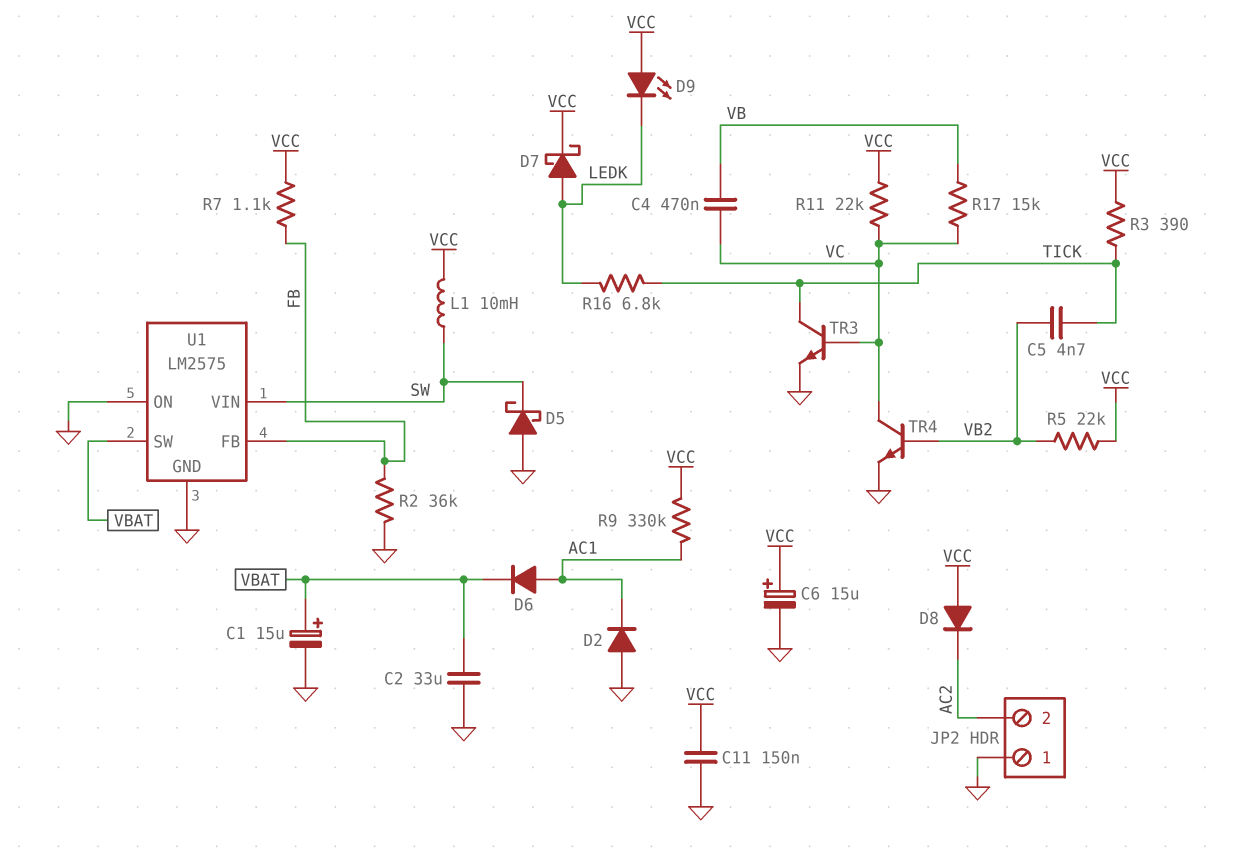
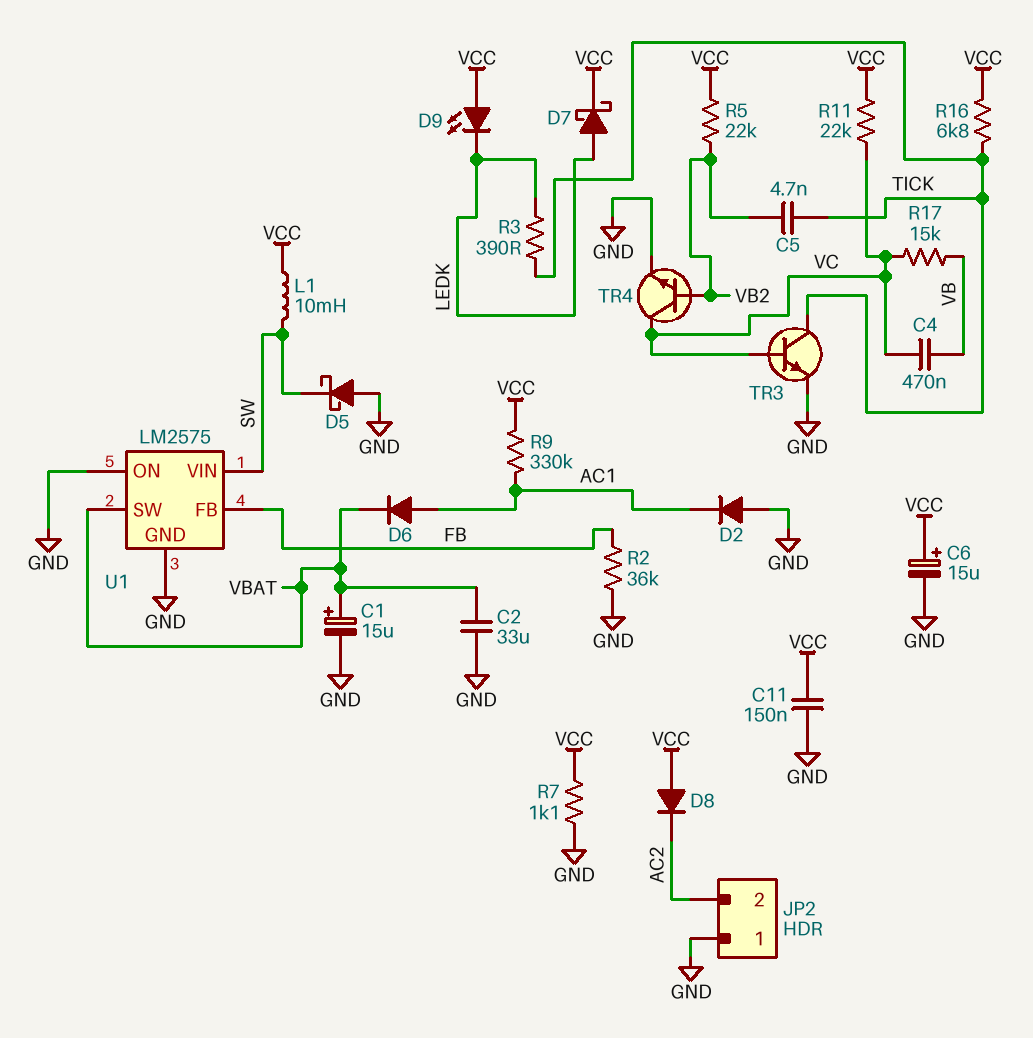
R3: 390 (TICK, VCC) -> 390 (LEDK, TICK)
R7: 1.1k (FB, VCC) -> 1.1k (GND, VCC)
R16: 6.8k (LEDK, TICK) -> 6.8k (TICK, VCC)

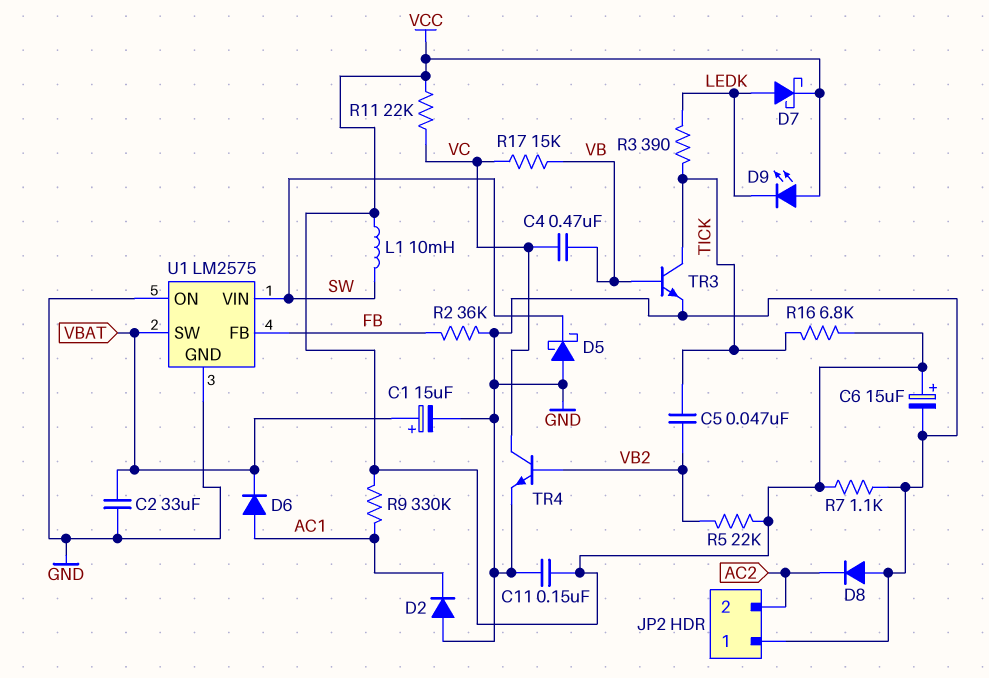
C5: 4.7nF (TICK, VB2) -> 47nF (TICK, VB2)
D8: diode (A VCC, K AC2) -> diode (A GND, K AC2)
TR3: NPN (B VC, C TICK, E GND) -> NPN (B VB, C TICK, E GND)

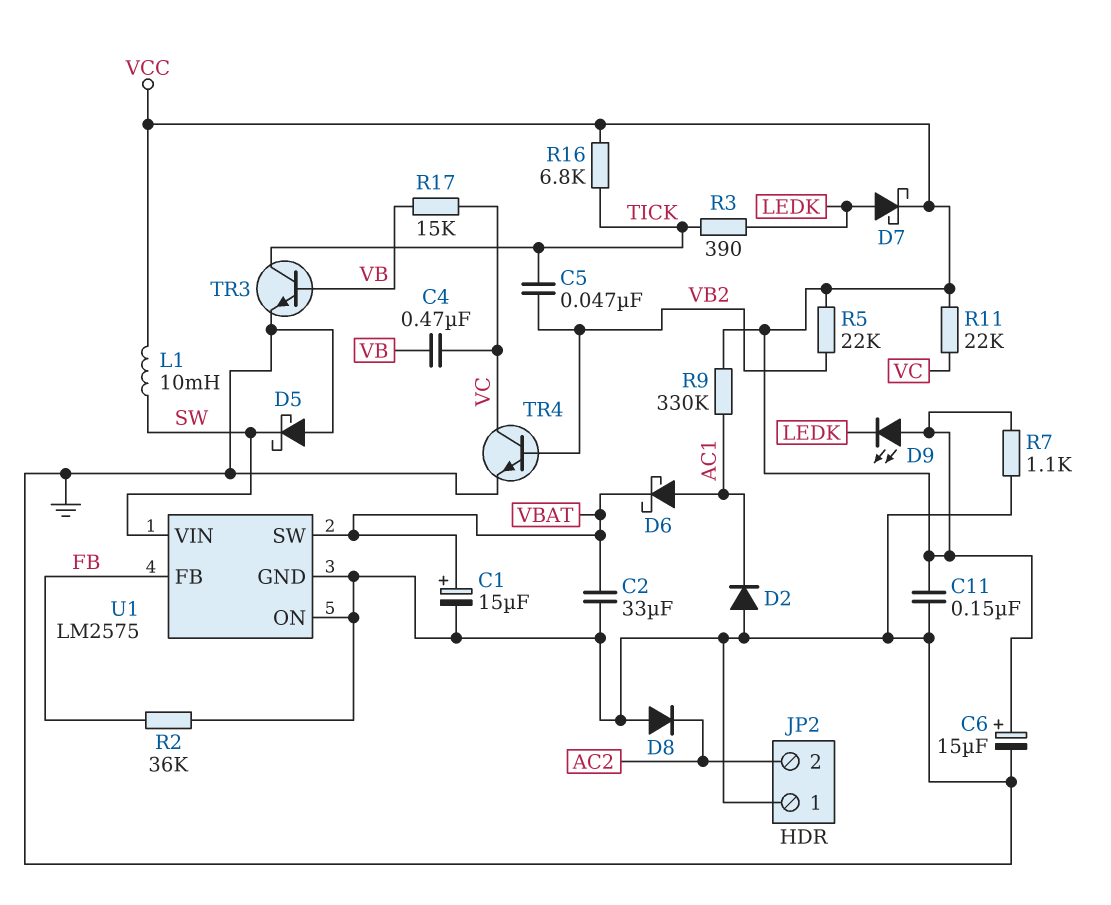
D6: diode (A AC1, K VBAT) -> schottky (A AC1, K VBAT)

